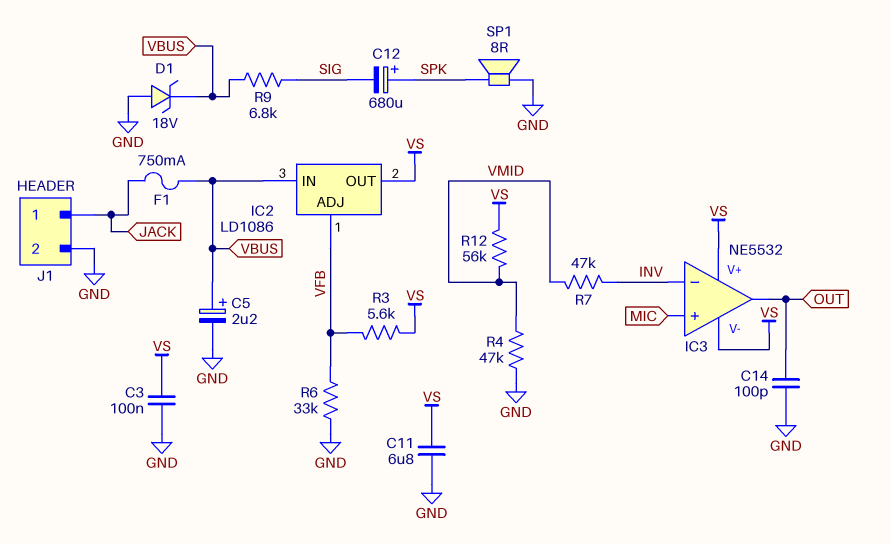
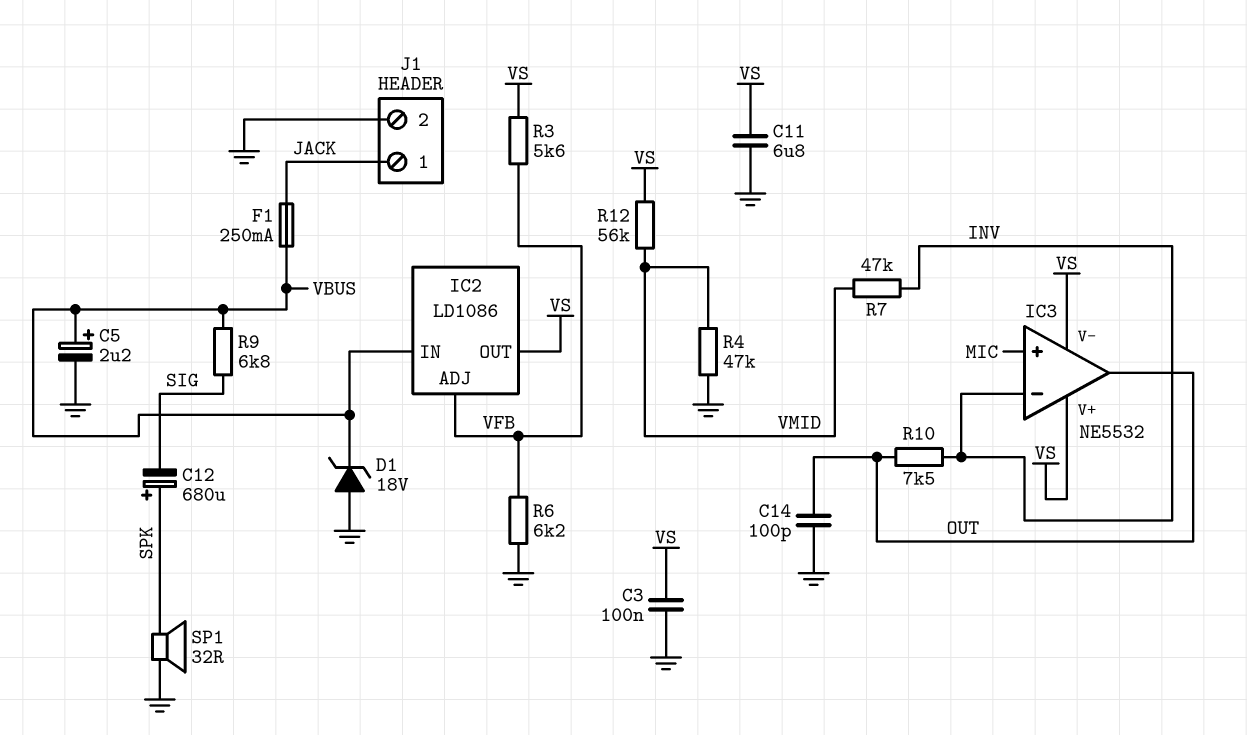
F1: 750mA (JACK, VBUS) -> 250mA (JACK, VBUS)
R6: 33k (GND, VFB) -> 6.2k (GND, VFB)
R10: none -> 7.5k (INV, OUT)
SP1: speaker 8R (GND, SPK) -> speaker 32R (GND, SPK)

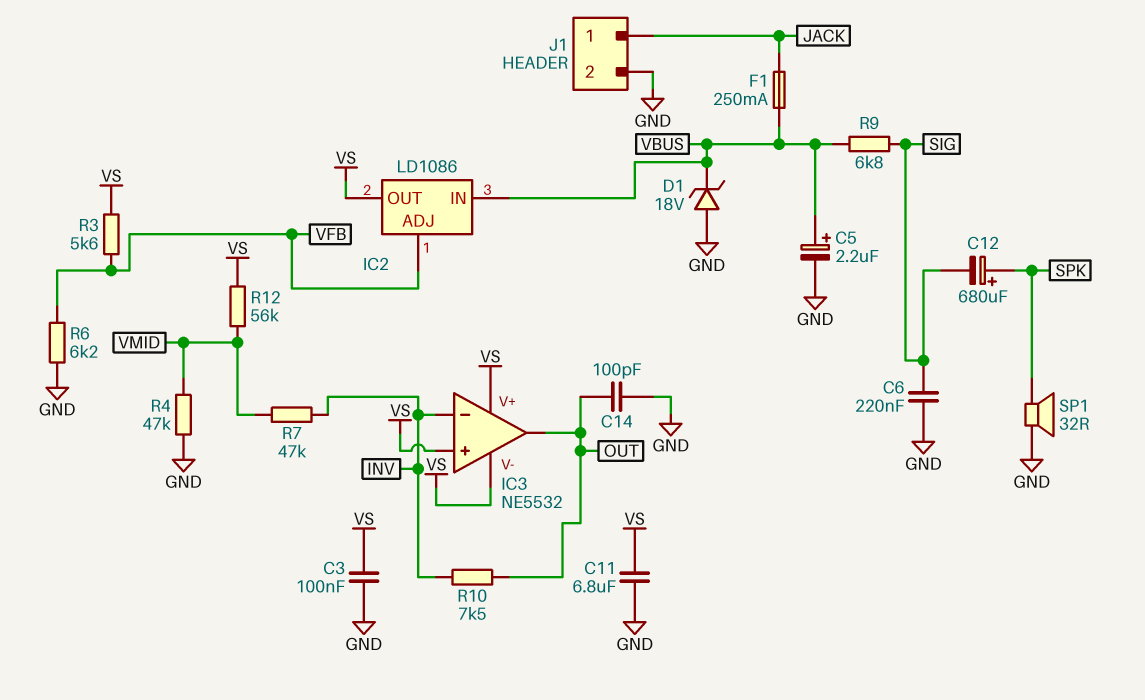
C6: none -> 220nF (GND, SIG)
IC3 pin in+: MIC -> VS

